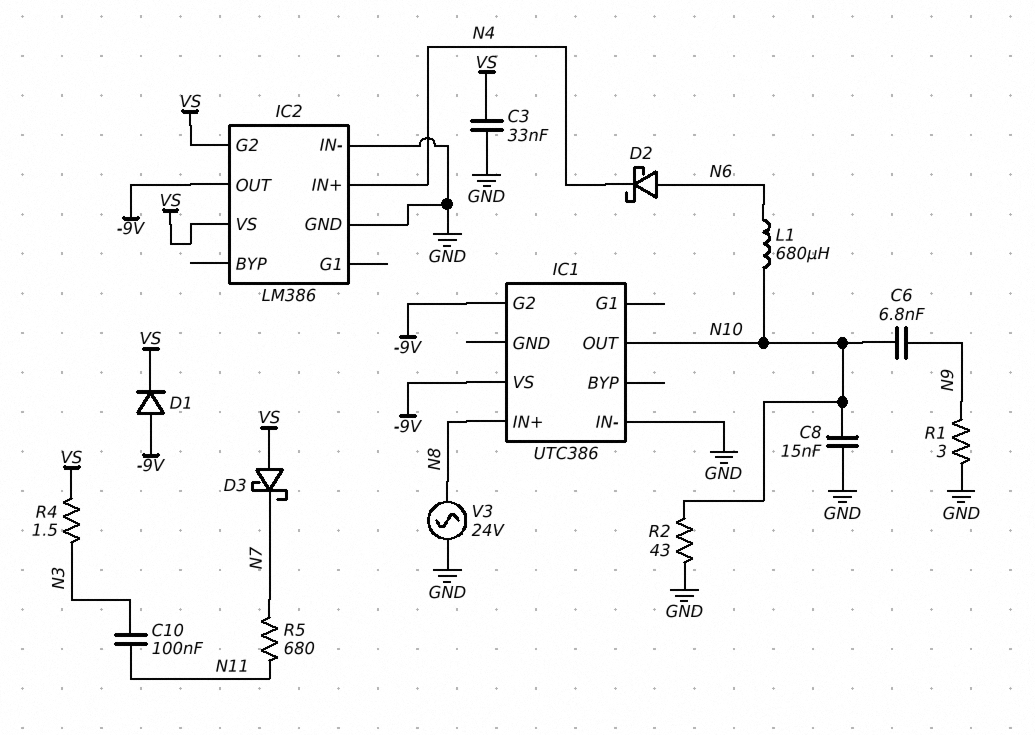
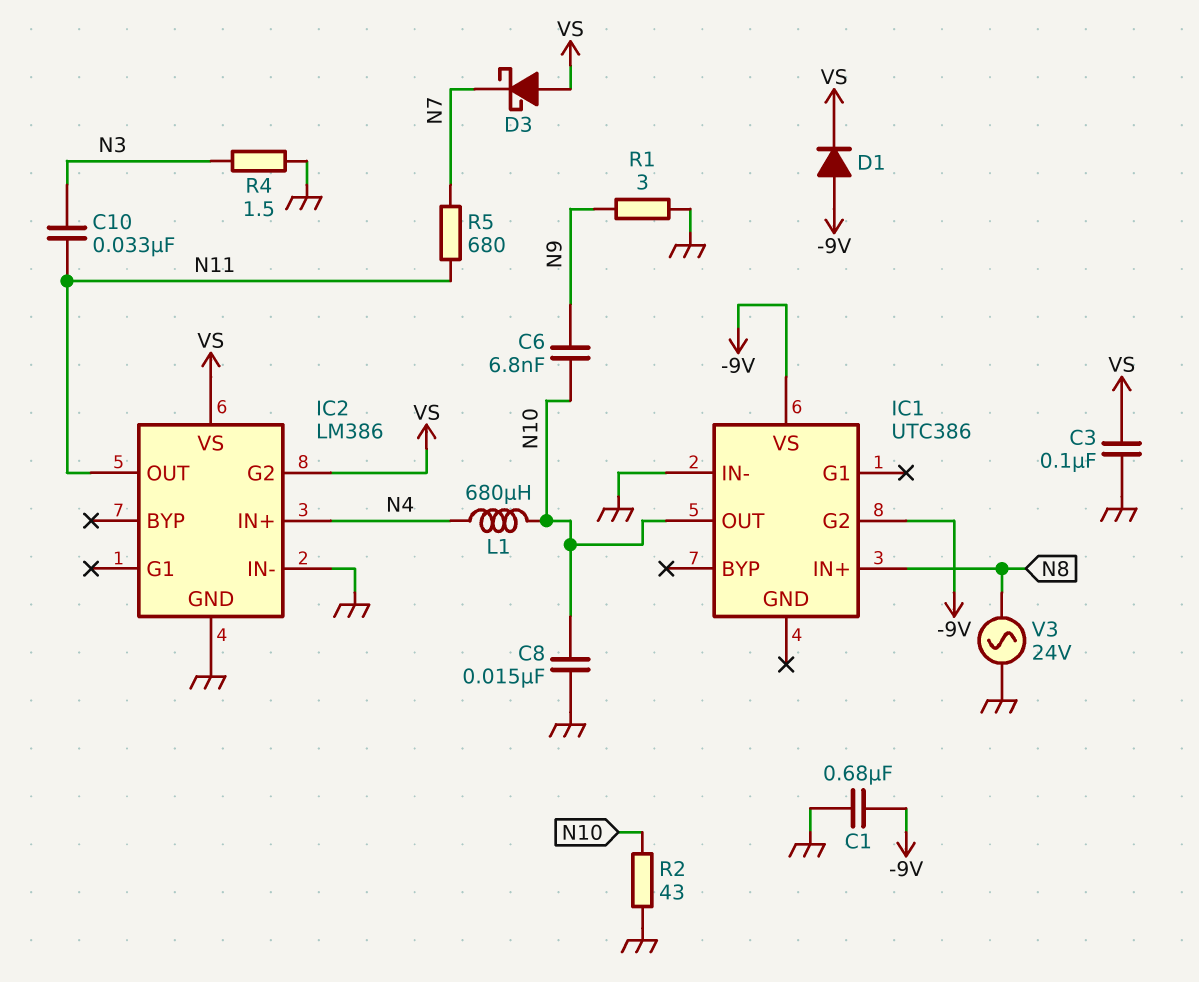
C1: none -> 680nF (-9V, GND)
C3: 33nF (GND, VS) -> 100nF (GND, VS)
C10: 100nF (N3, N11) -> 33nF (N3, N11)
D2: schottky (A N6, K N4) -> none
IC2 pin OUT: -9V -> N11
L1: 680uH (N6, N10) -> 680uH (N4, N10)
R4: 1.5 (N3, VS) -> 1.5 (GND, N3)

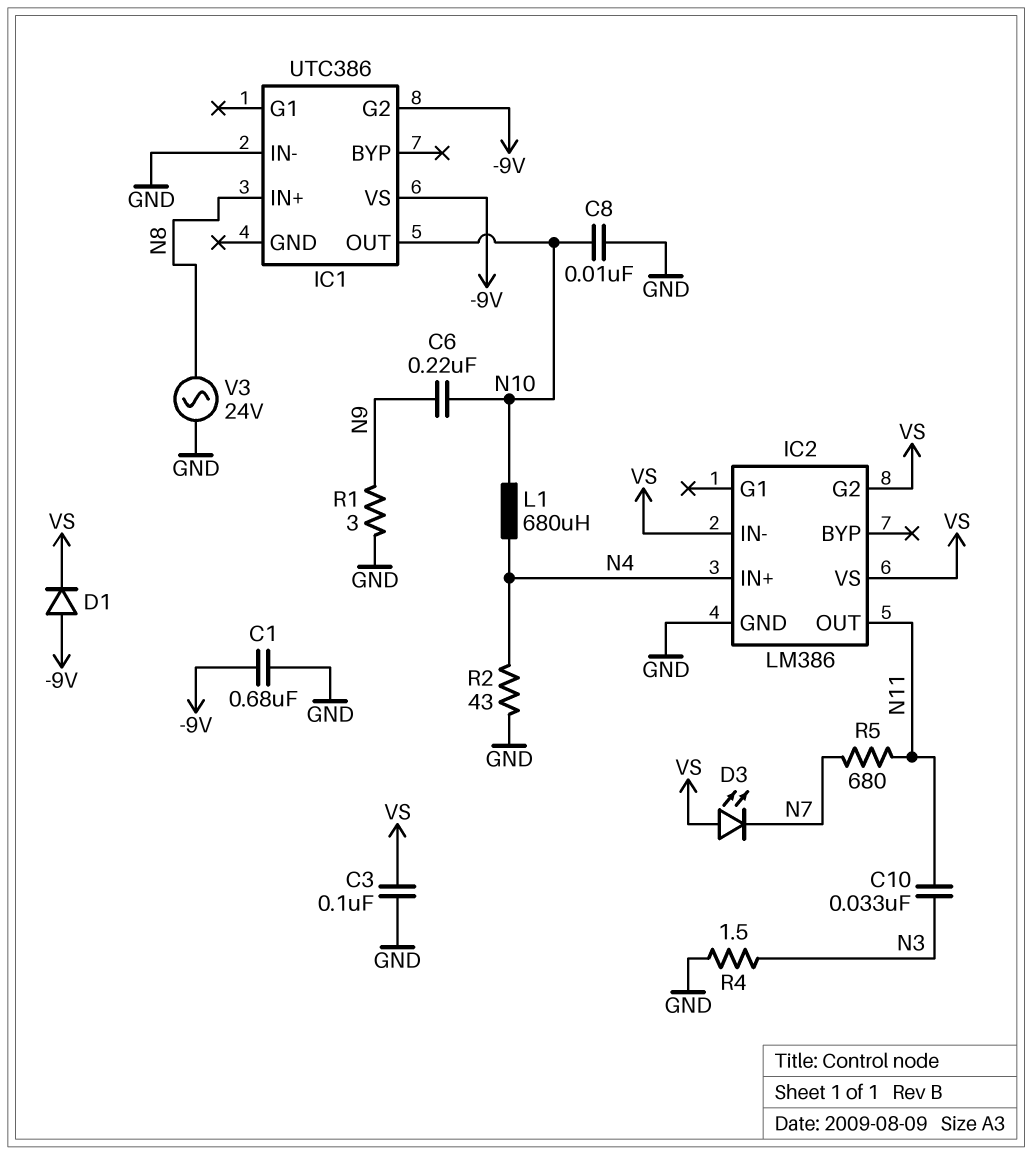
C6: 6.8nF (N9, N10) -> 220nF (N9, N10)
C8: 15nF (GND, N10) -> 10nF (GND, N10)
D3: schottky (A VS, K N7) -> LED (A VS, K N7)
IC2 pin IN-: GND -> VS
R2: 43 (GND, N10) -> 43 (GND, N4)

